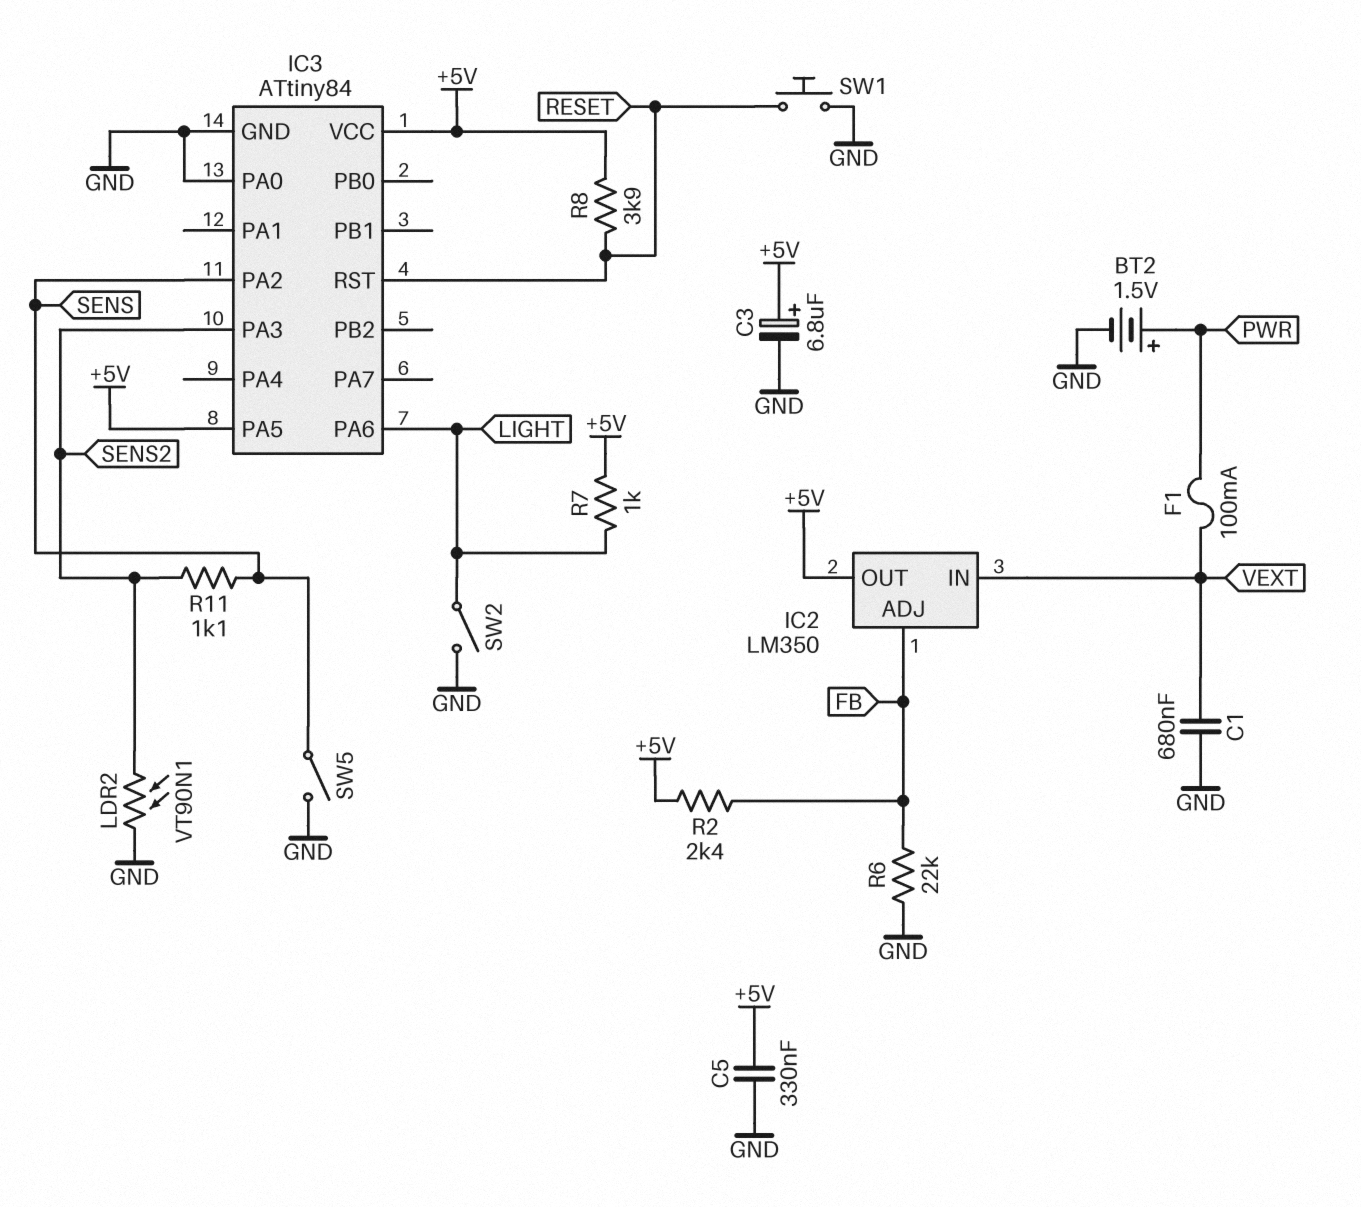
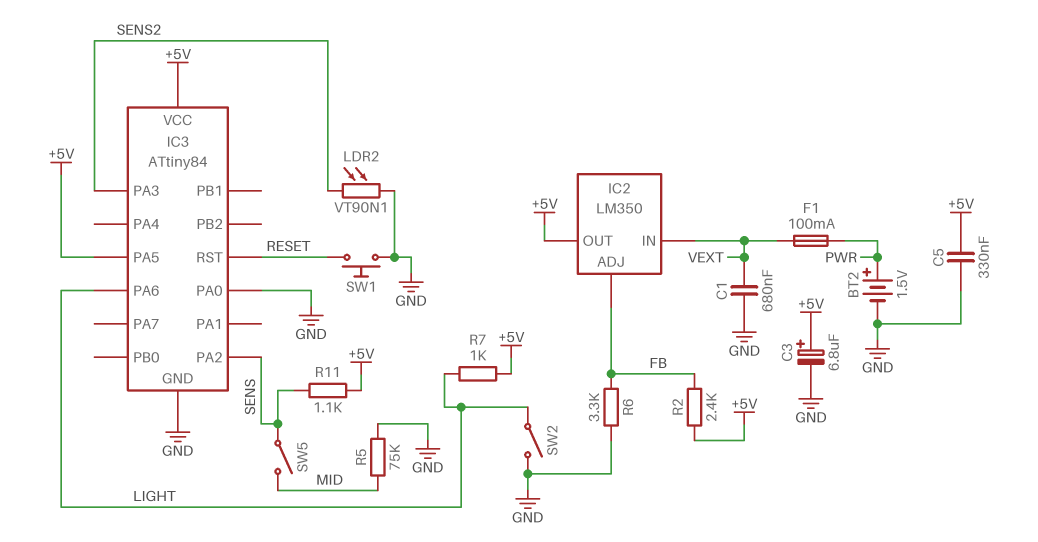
R5: none -> 75k (GND, MID)
R6: 22k (FB, GND) -> 3.3k (FB, GND)
R8: 3.9k (+5V, RESET) -> none
R11: 1.1k (SENS, SENS2) -> 1.1k (+5V, SENS)
SW5: switch (GND, SENS) -> switch (MID, SENS)

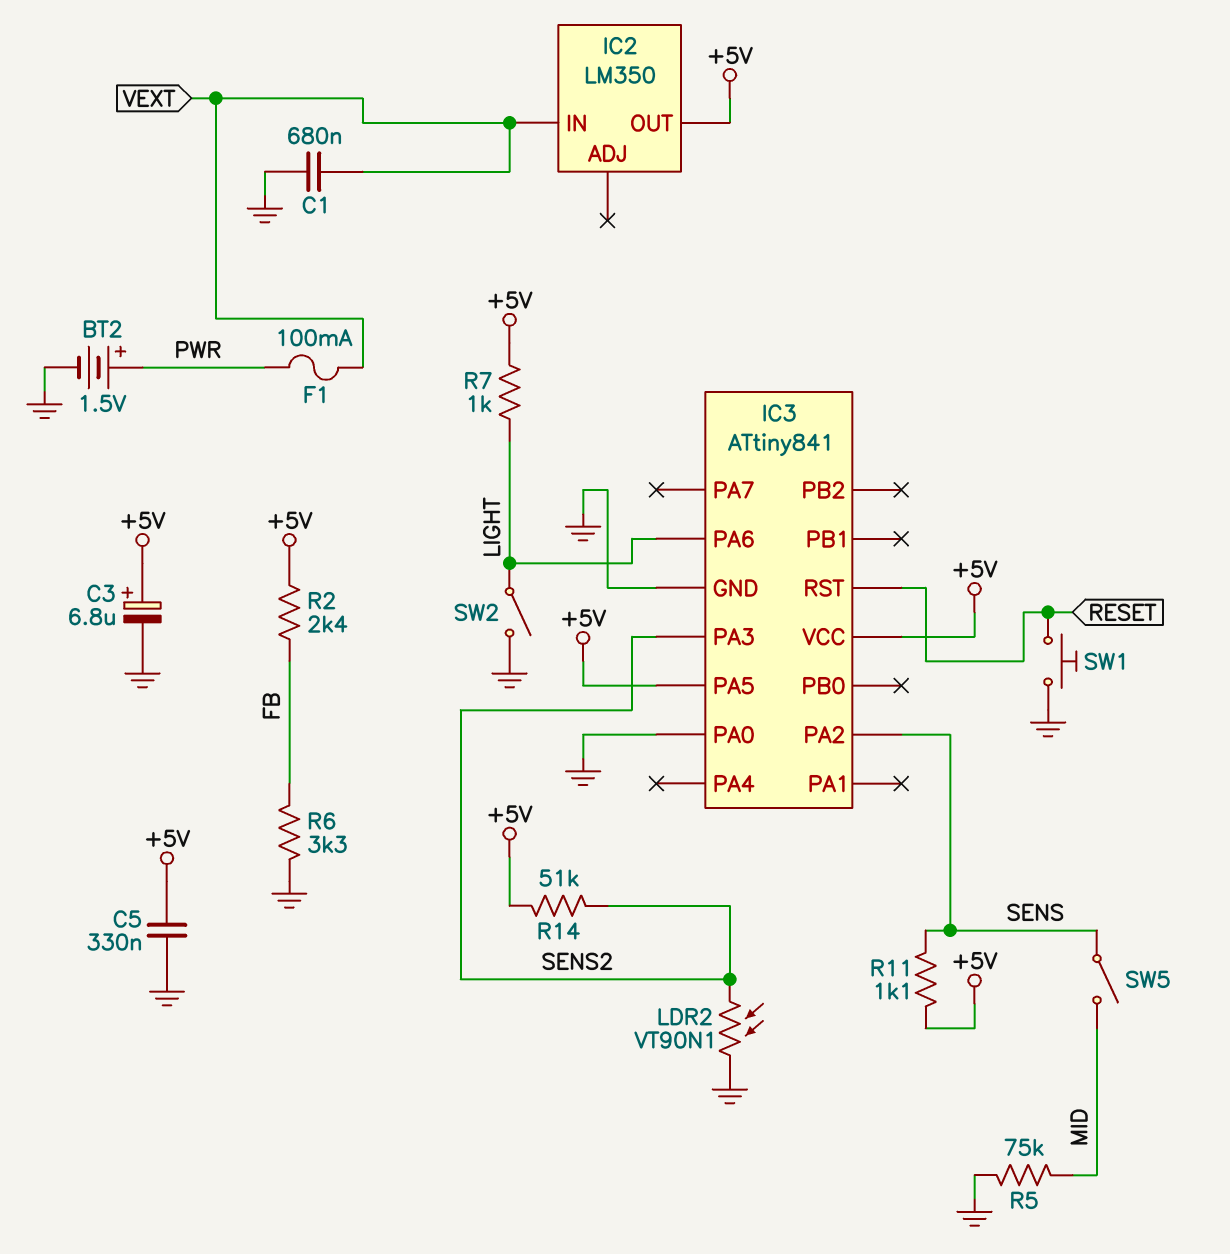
IC2 pin ADJ: FB -> none
IC3: ATtiny84 -> ATtiny841
R14: none -> 51k (+5V, SENS2)

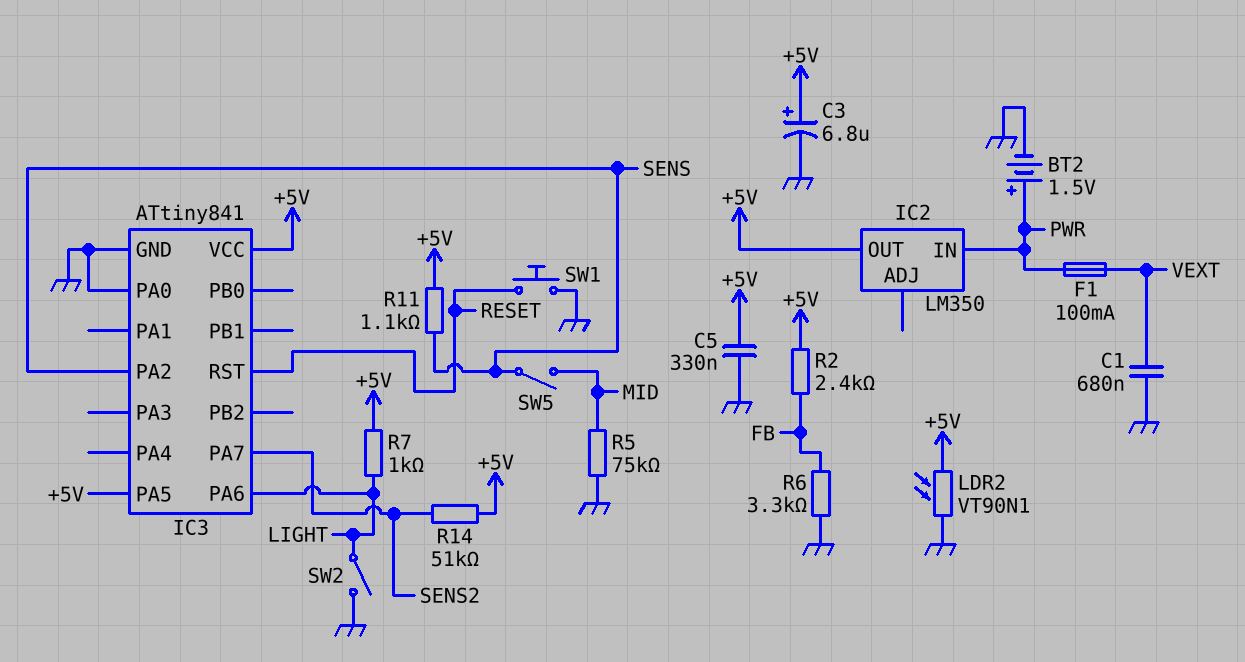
IC2 pin IN: VEXT -> PWR
IC3 pin PA3: SENS2 -> none
IC3 pin PA7: none -> SENS2
LDR2: VT90N1 (GND, SENS2) -> VT90N1 (+5V, GND)

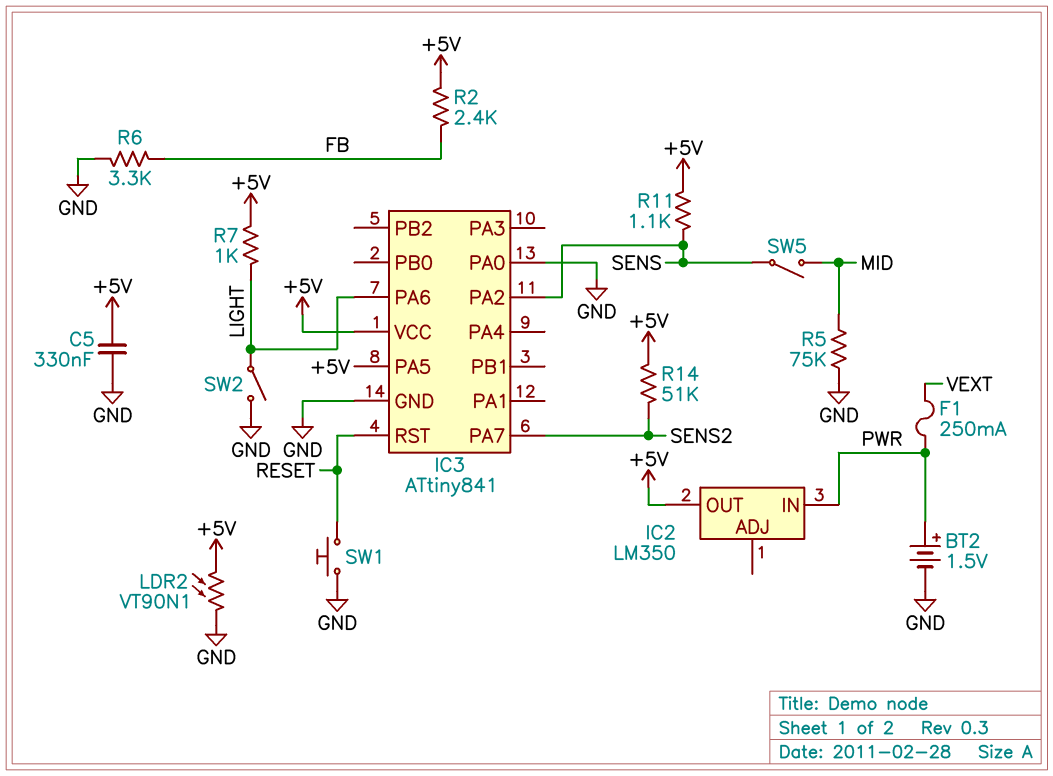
C1: 680nF (GND, VEXT) -> none
C3: 6.8uF (plus +5V, minus GND) -> none
F1: 100mA (PWR, VEXT) -> 250mA (PWR, VEXT)

